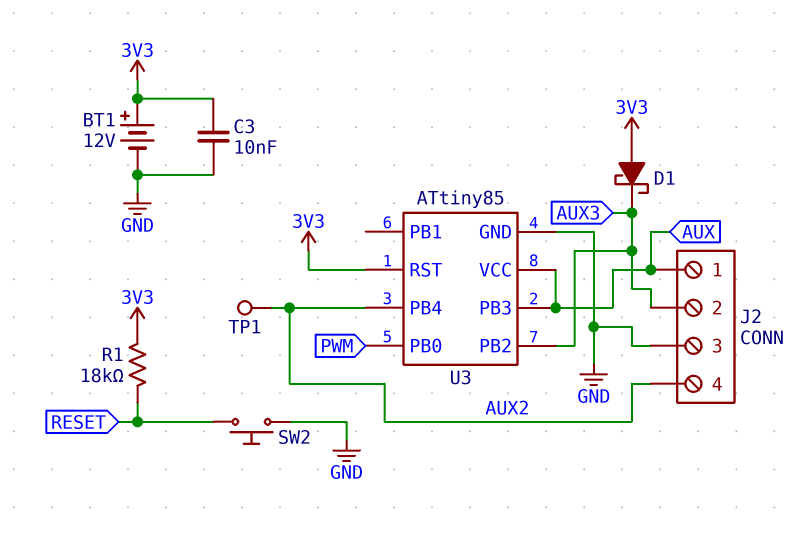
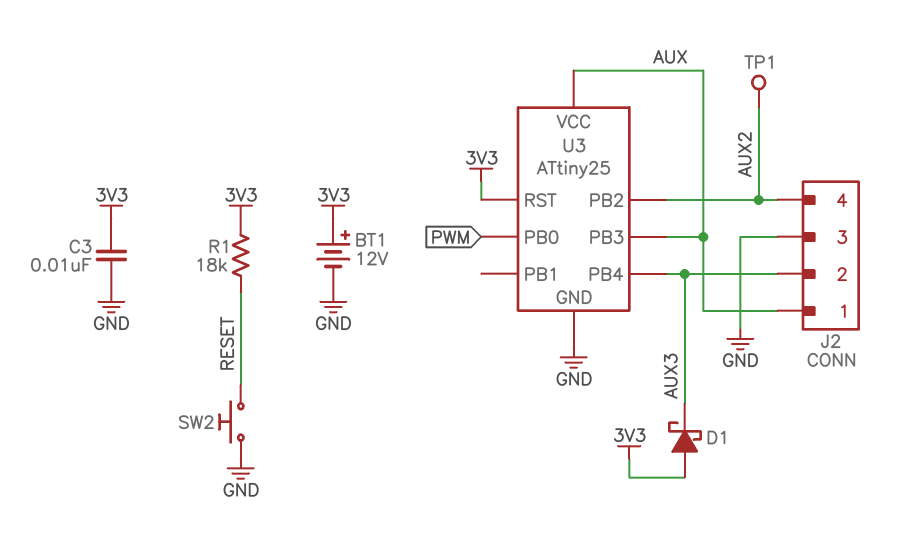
U3: ATtiny85 -> ATtiny25
U3 pin PB2: AUX3 -> AUX2
U3 pin PB4: AUX2 -> AUX3

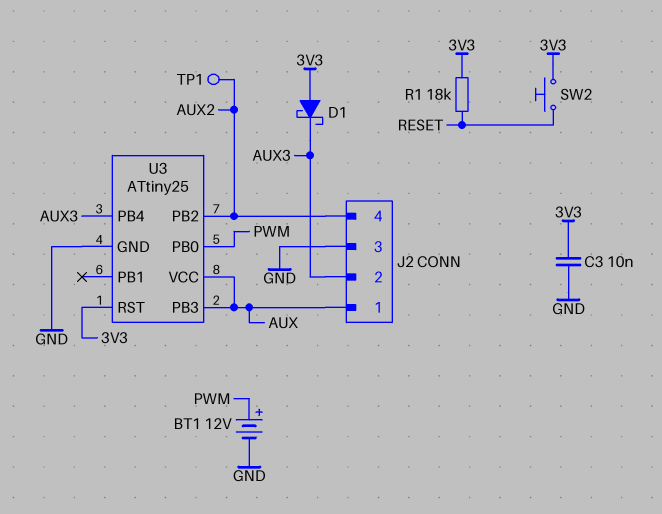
BT1: 12V (plus 3V3, minus GND) -> 12V (plus PWM, minus GND)
SW2: button (GND, RESET) -> button (3V3, RESET)

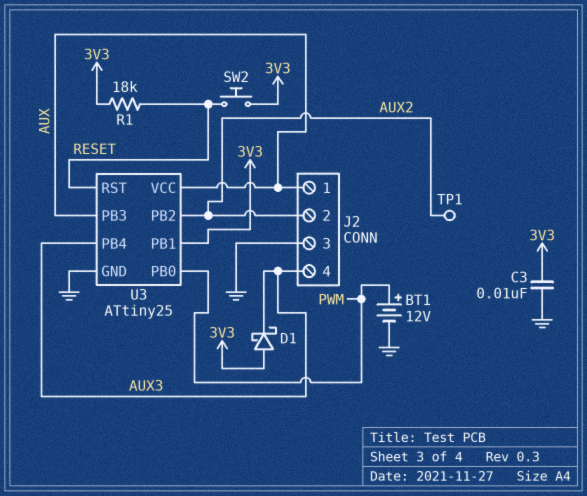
J2 pin 2: AUX3 -> AUX2
J2 pin 4: AUX2 -> AUX3
U3 pin PB1: none -> 3V3
U3 pin RST: 3V3 -> RESET

